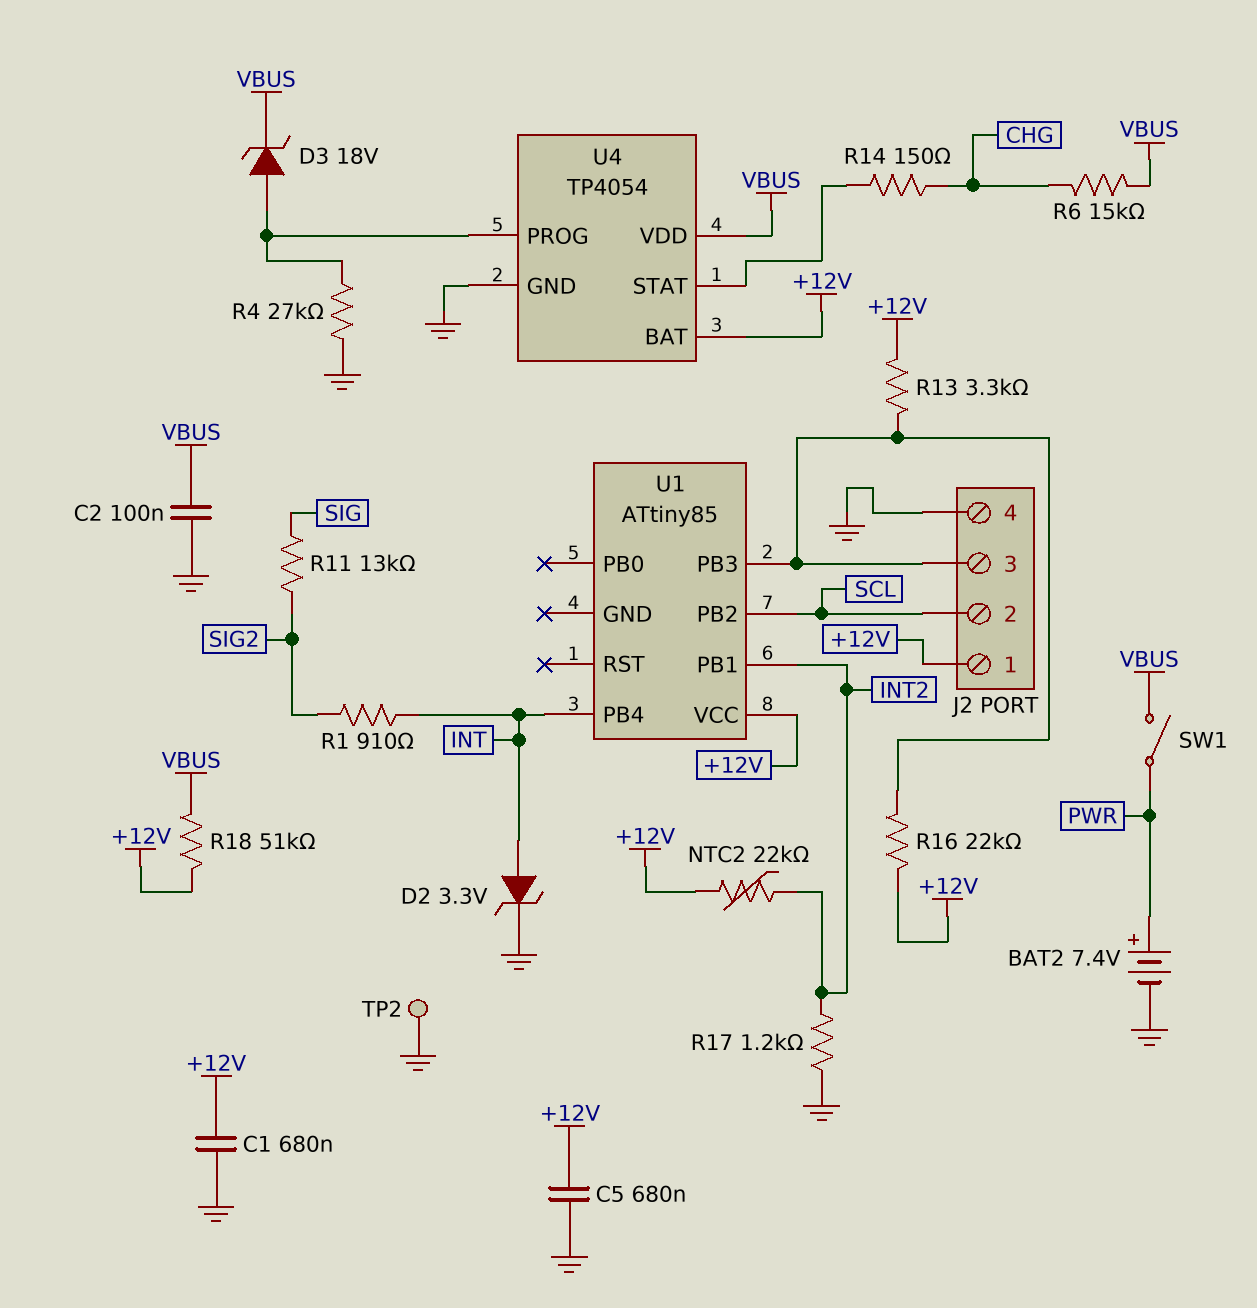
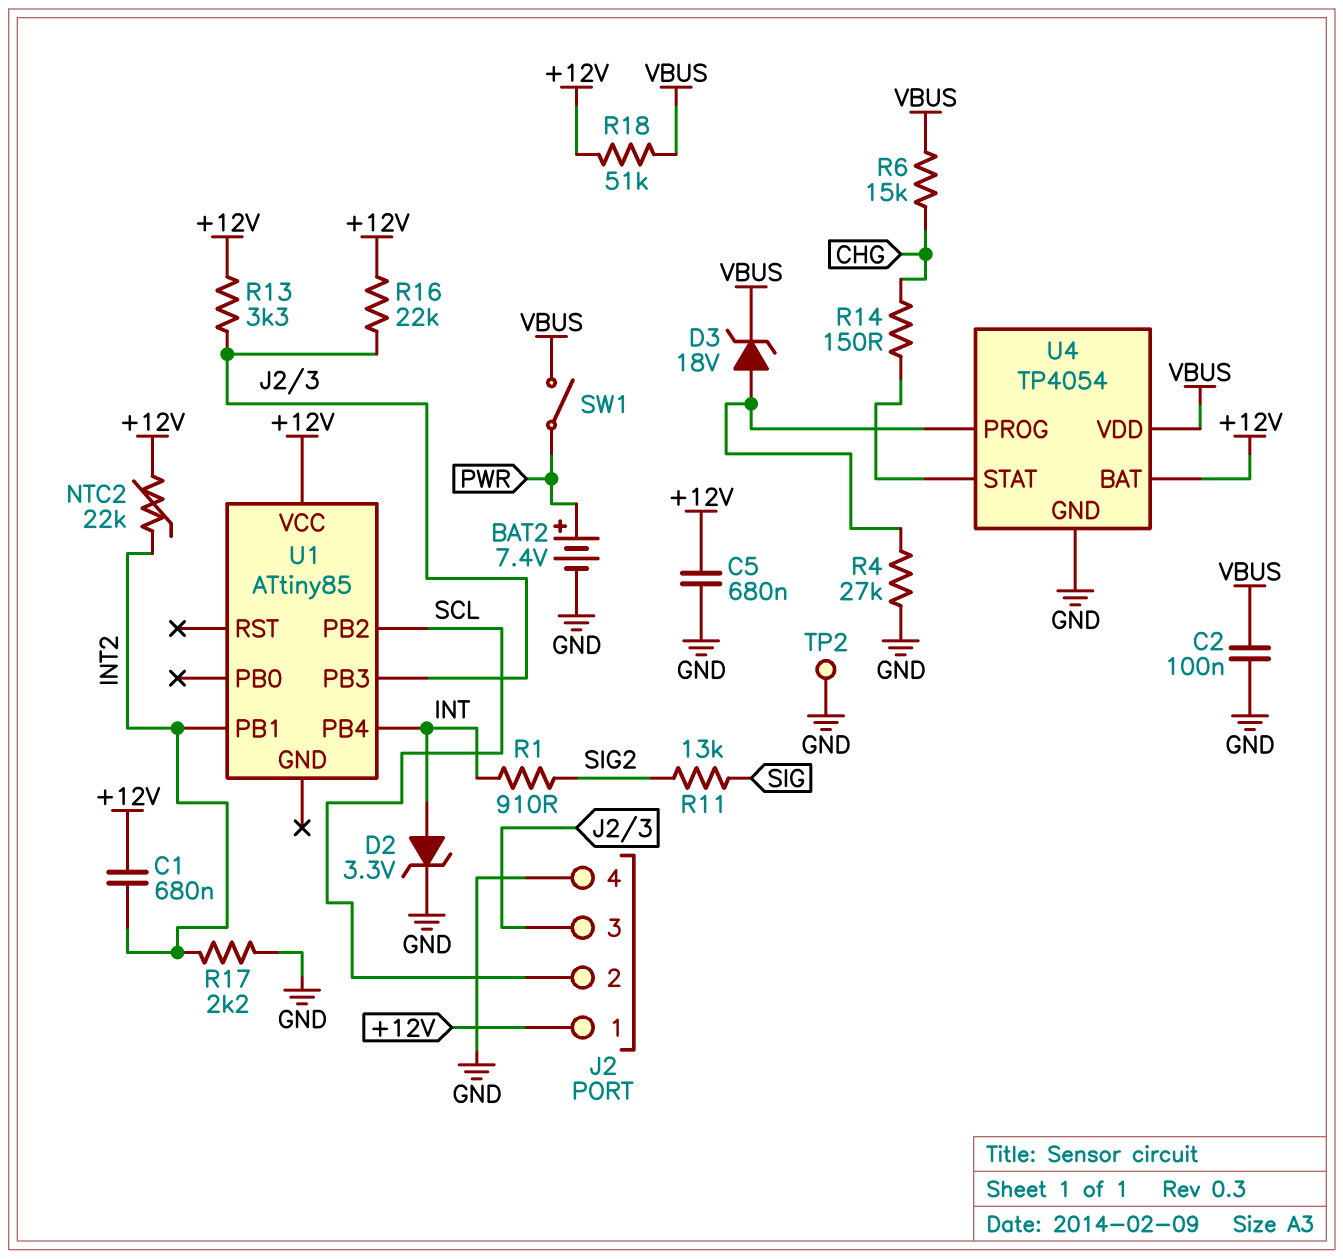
C1: 680nF (+12V, GND) -> 680nF (+12V, INT2)
R17: 1.2k (GND, INT2) -> 2.2k (GND, INT2)

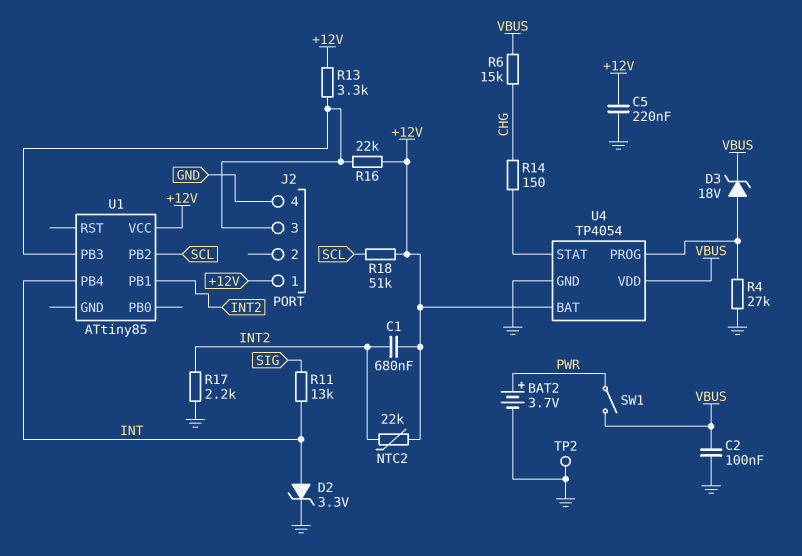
BAT2: 7.4V (plus PWR, minus GND) -> 3.7V (plus PWR, minus GND)
C5: 680nF (+12V, GND) -> 220nF (+12V, GND)
J2 pin 2: SCL -> none
R1: 910 (INT, SIG2) -> none
R11: 13k (SIG, SIG2) -> 13k (INT, SIG)
R18: 51k (+12V, VBUS) -> 51k (+12V, SCL)

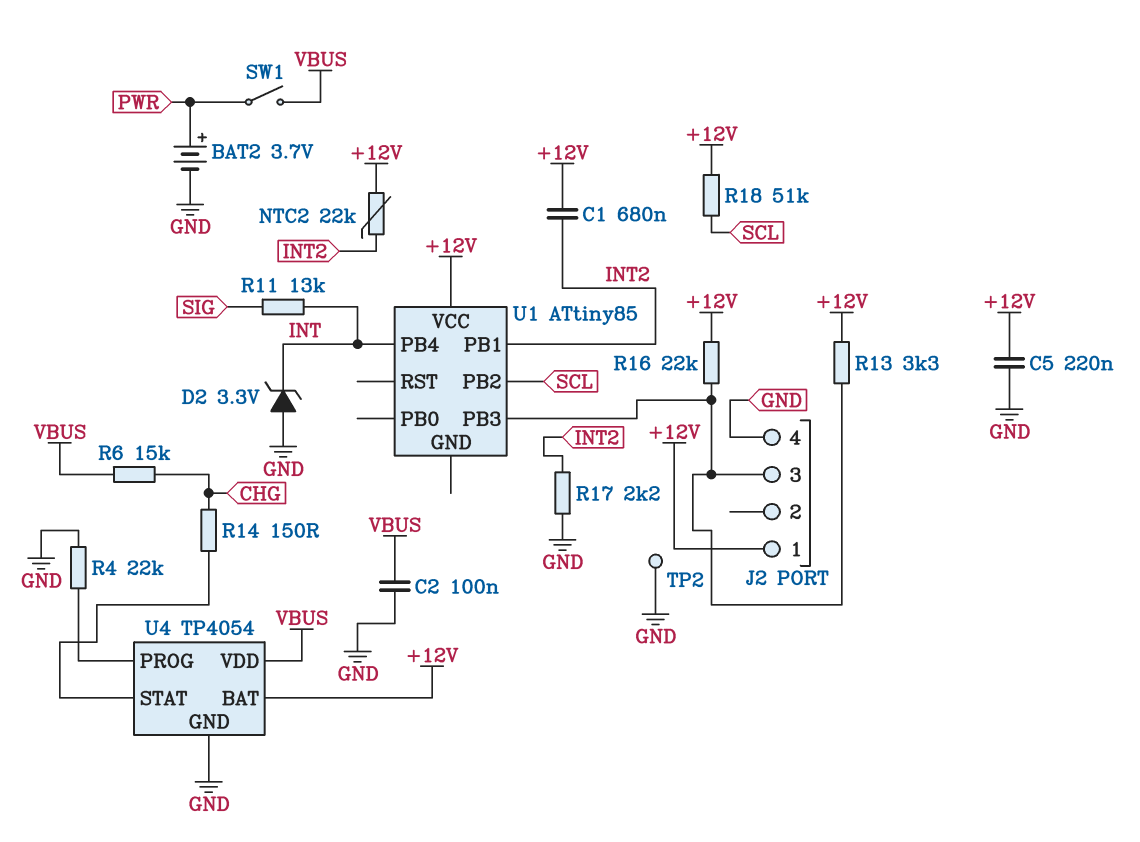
D2: zener 3.3V (A INT, K GND) -> zener 3.3V (A GND, K INT)
D3: zener 18V (A U4/PROG, K VBUS) -> none
R4: 27k (GND, U4/PROG) -> 22k (GND, U4/PROG)

